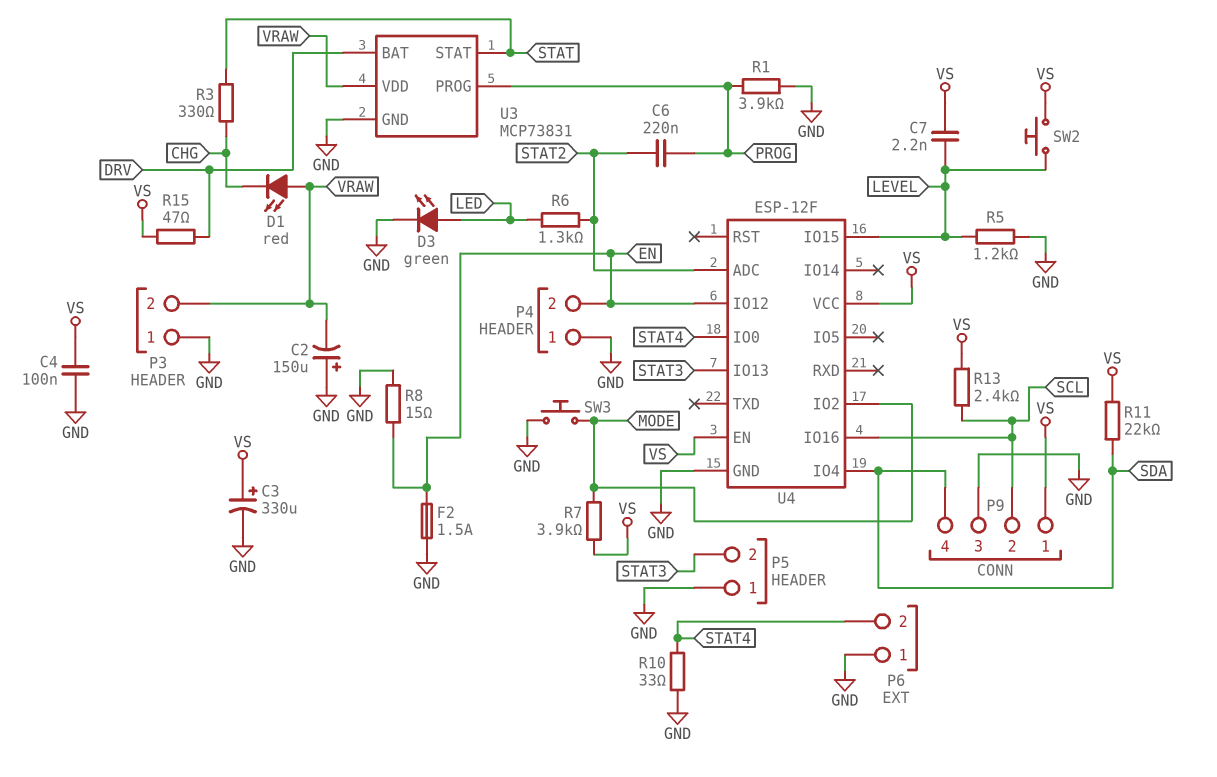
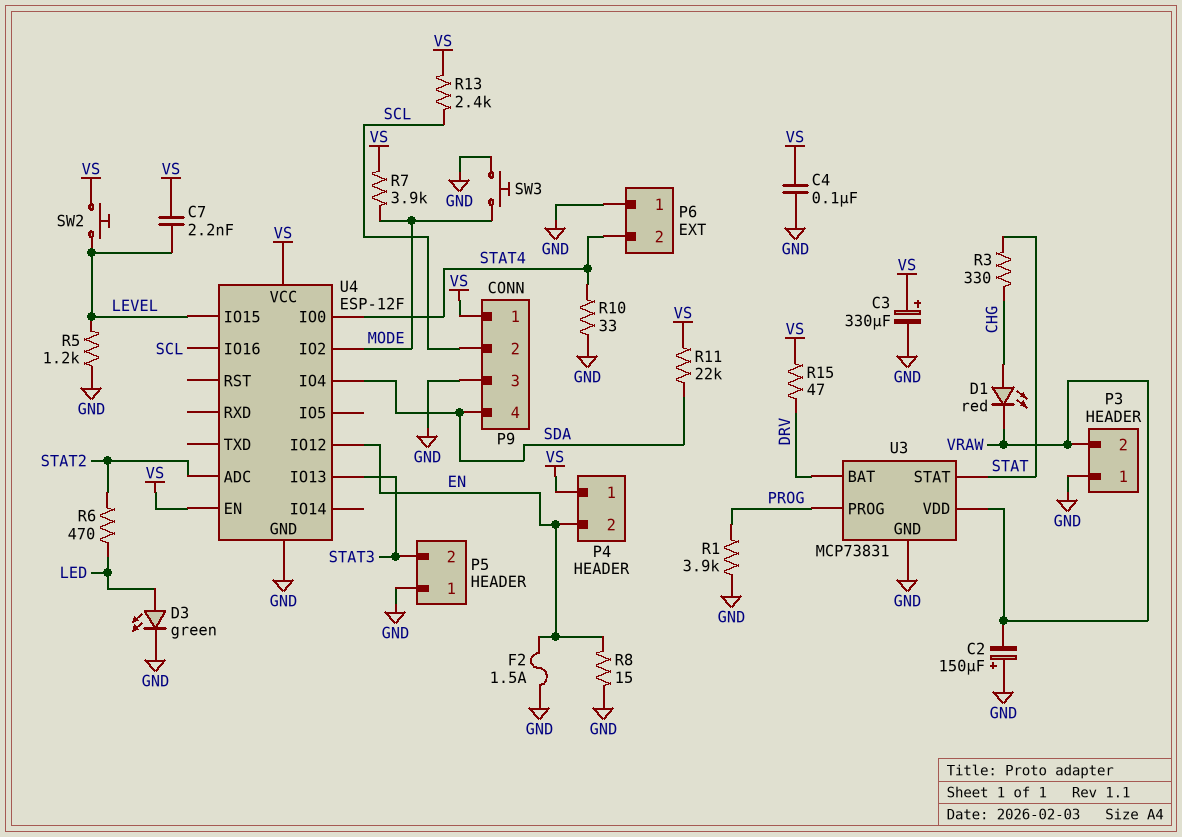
C6: 220nF (PROG, STAT2) -> none
D1: LED red (A VRAW, K CHG) -> LED red (A CHG, K VRAW)
P4 pin 1: GND -> VS
R6: 1.3k (LED, STAT2) -> 470 (LED, STAT2)

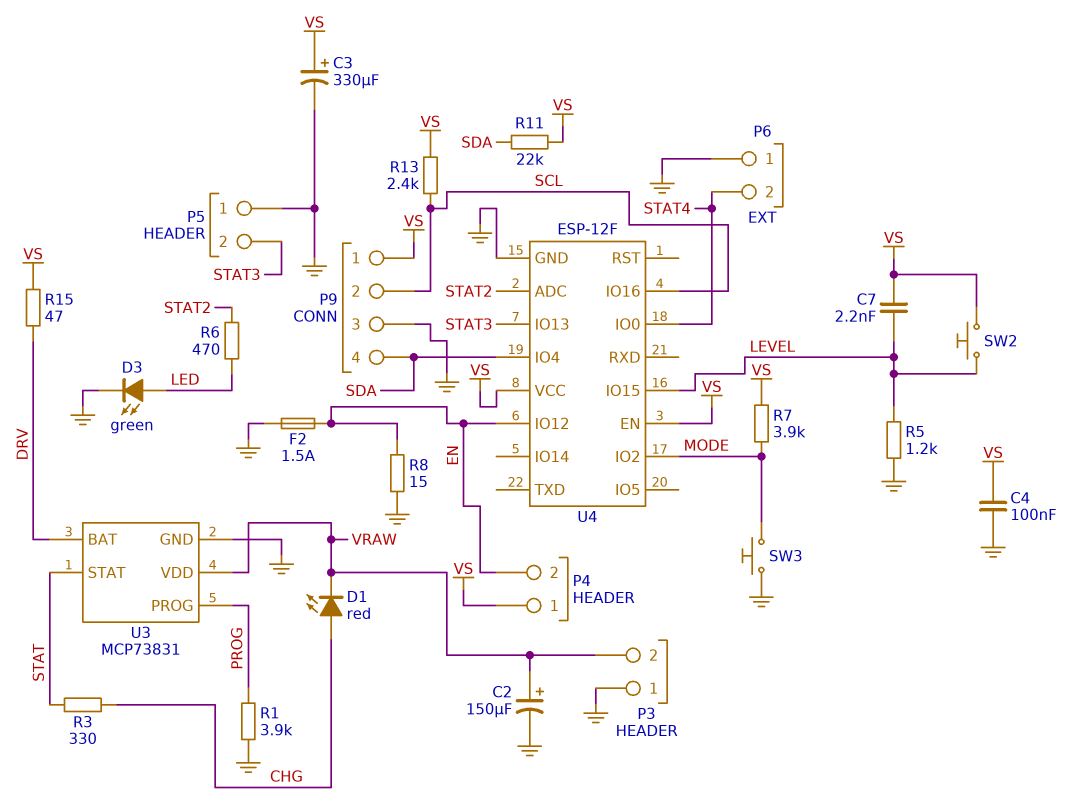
C2: 150uF (plus GND, minus VRAW) -> 150uF (plus VRAW, minus GND)
R10: 33 (GND, STAT4) -> none

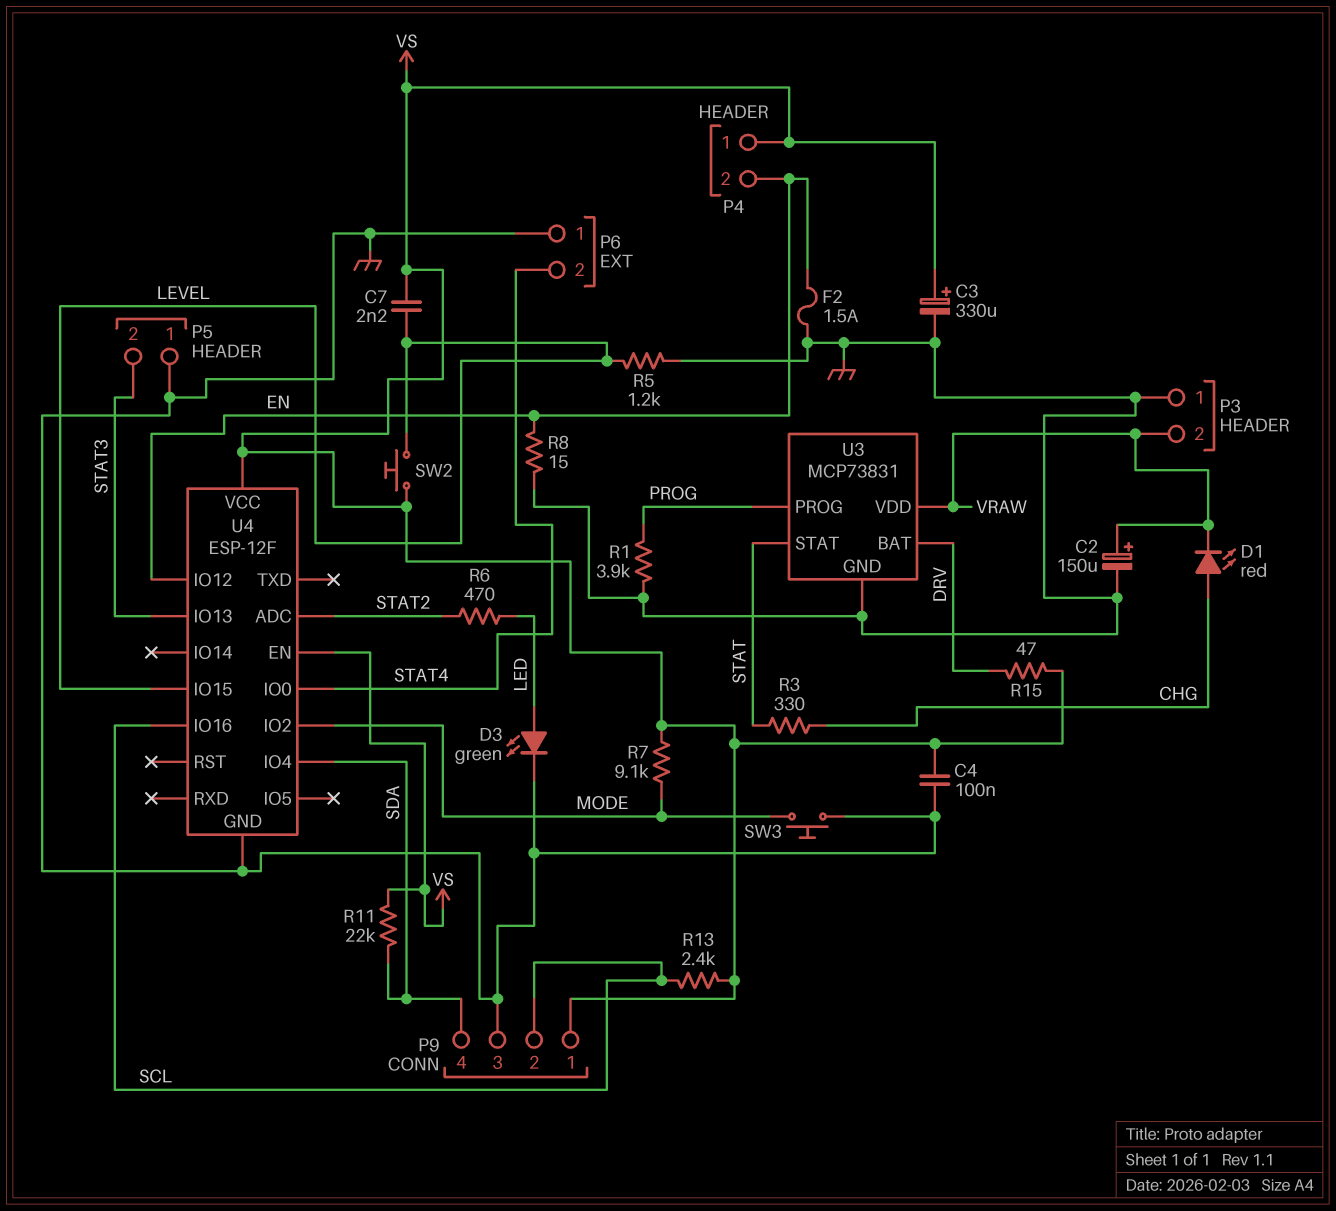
R7: 3.9k (MODE, VS) -> 9.1k (MODE, VS)

